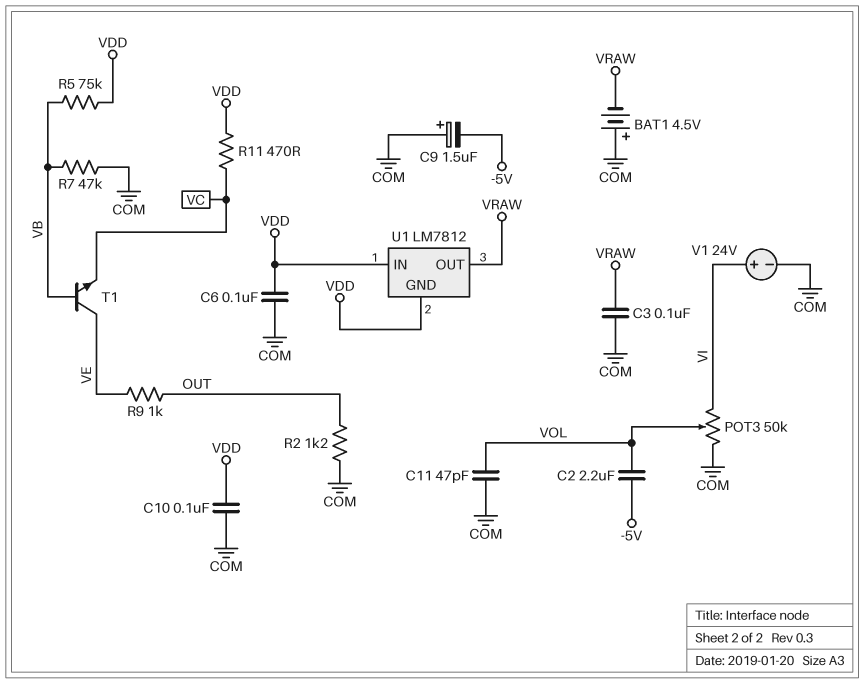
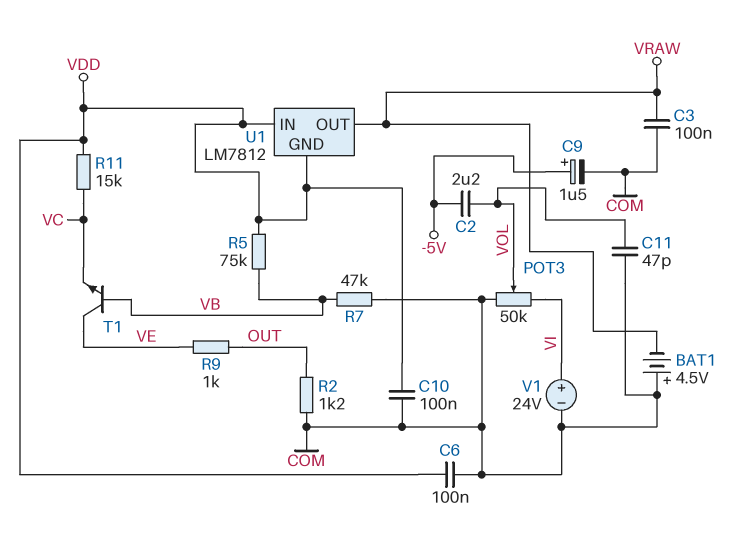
C9: 1.5uF (plus COM, minus -5V) -> 1.5uF (plus -5V, minus COM)
R11: 470 (VC, VDD) -> 15k (VC, VDD)

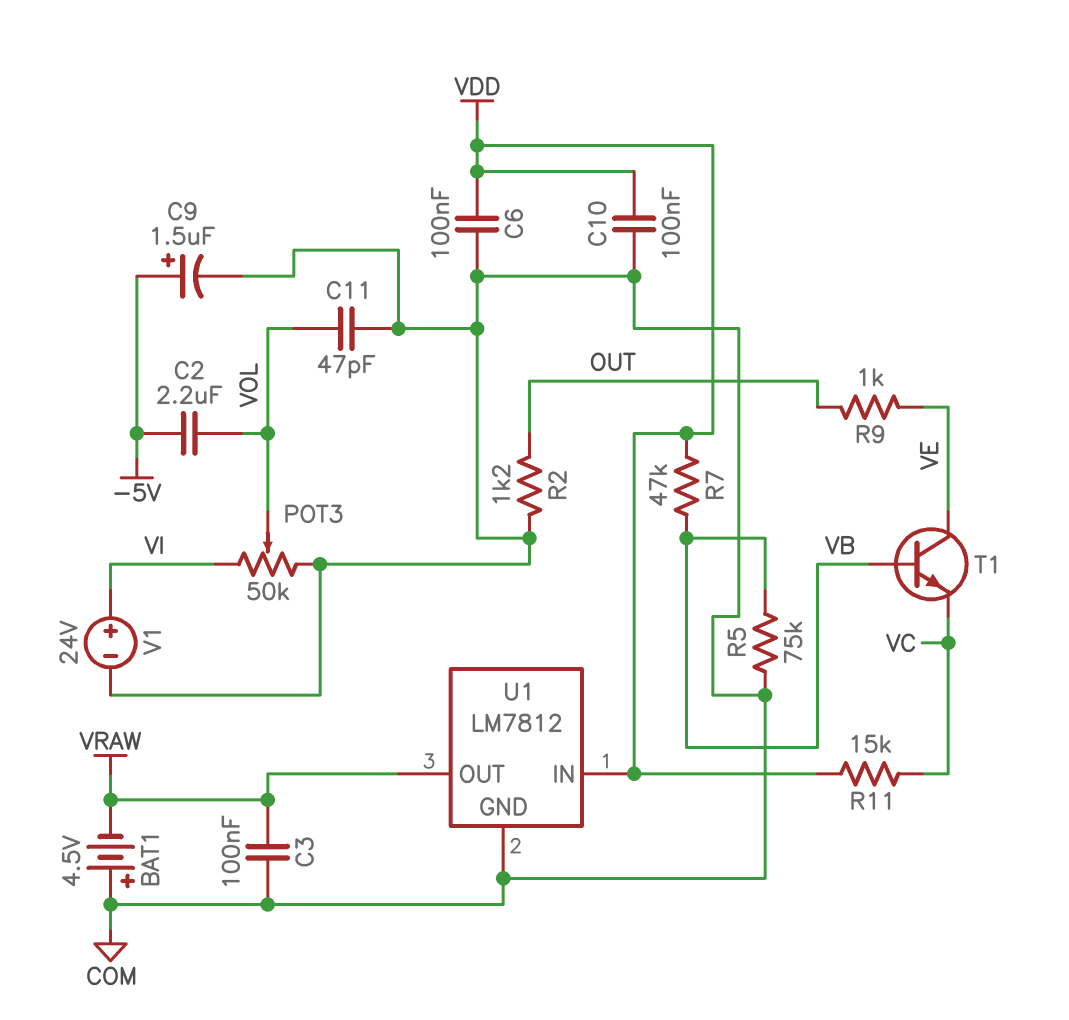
R5: 75k (VB, VDD) -> 75k (COM, VB)
R7: 47k (COM, VB) -> 47k (VB, VDD)
U1 pin GND: VDD -> COM

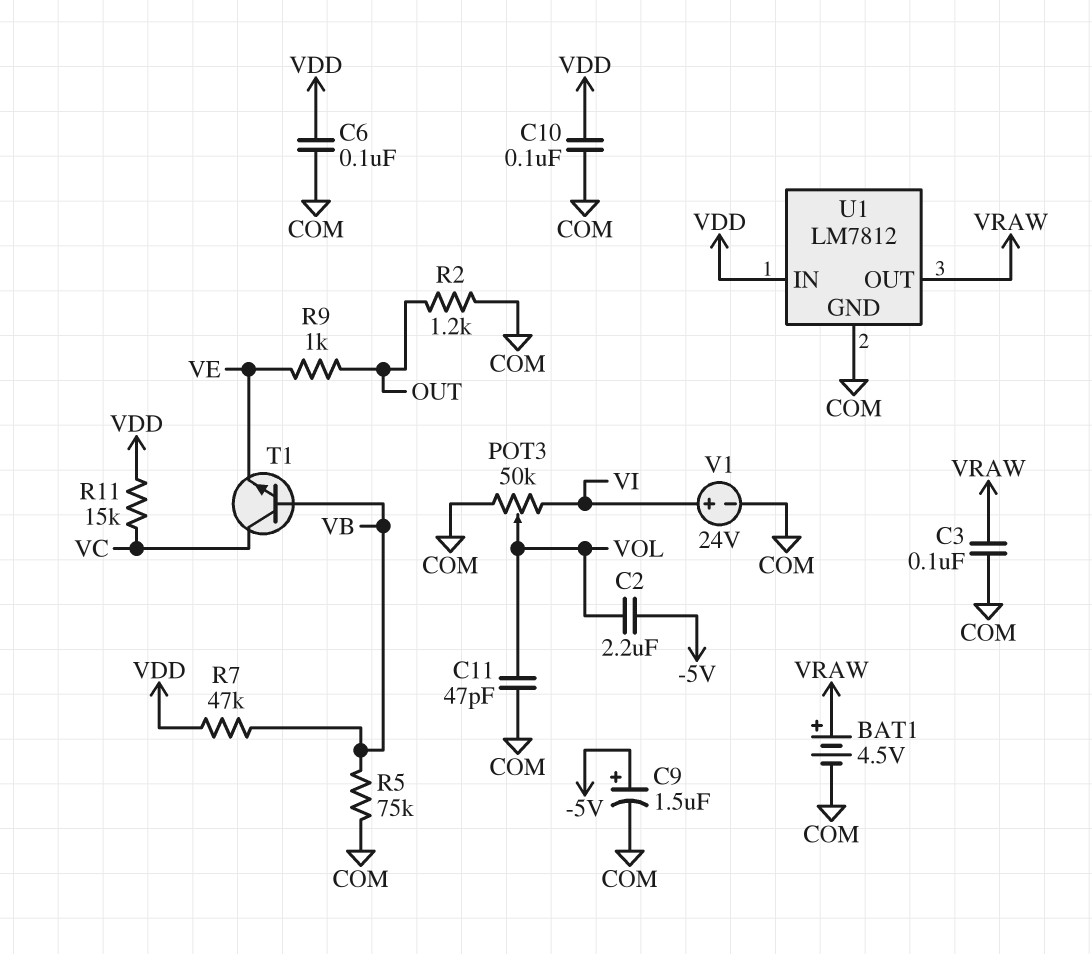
BAT1: 4.5V (plus COM, minus VRAW) -> 4.5V (plus VRAW, minus COM)
T1: NPN (B VB, C VE, E VC) -> NPN (B VB, C VC, E VE)

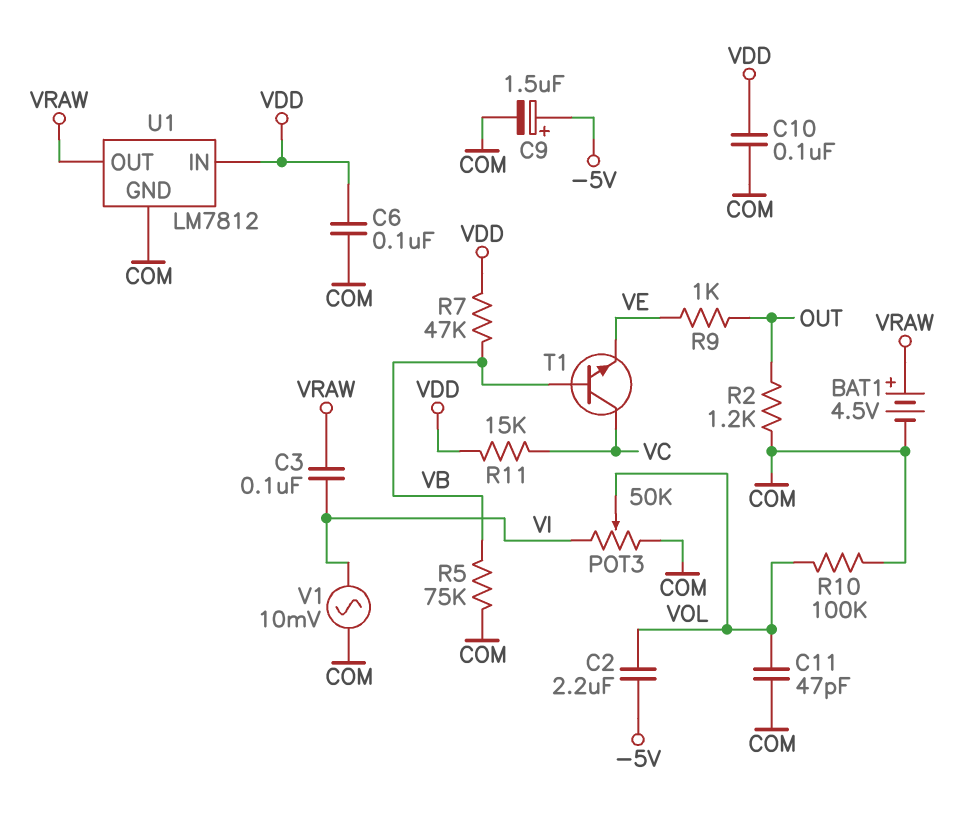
C3: 100nF (COM, VRAW) -> 100nF (VI, VRAW)
R10: none -> 100k (COM, VOL)
V1: 24V (plus VI, minus COM) -> AC 10mV (COM, VI)

